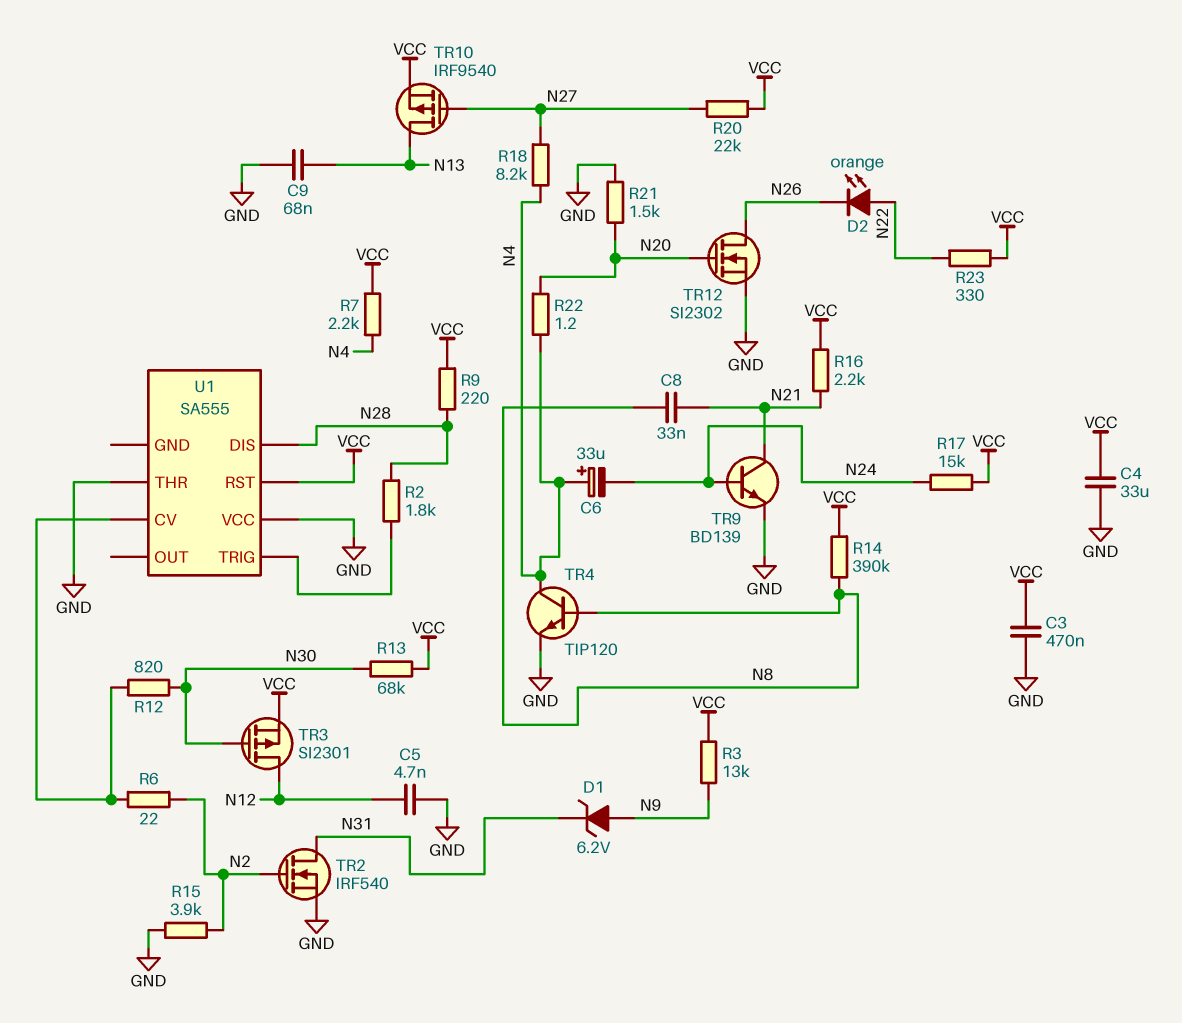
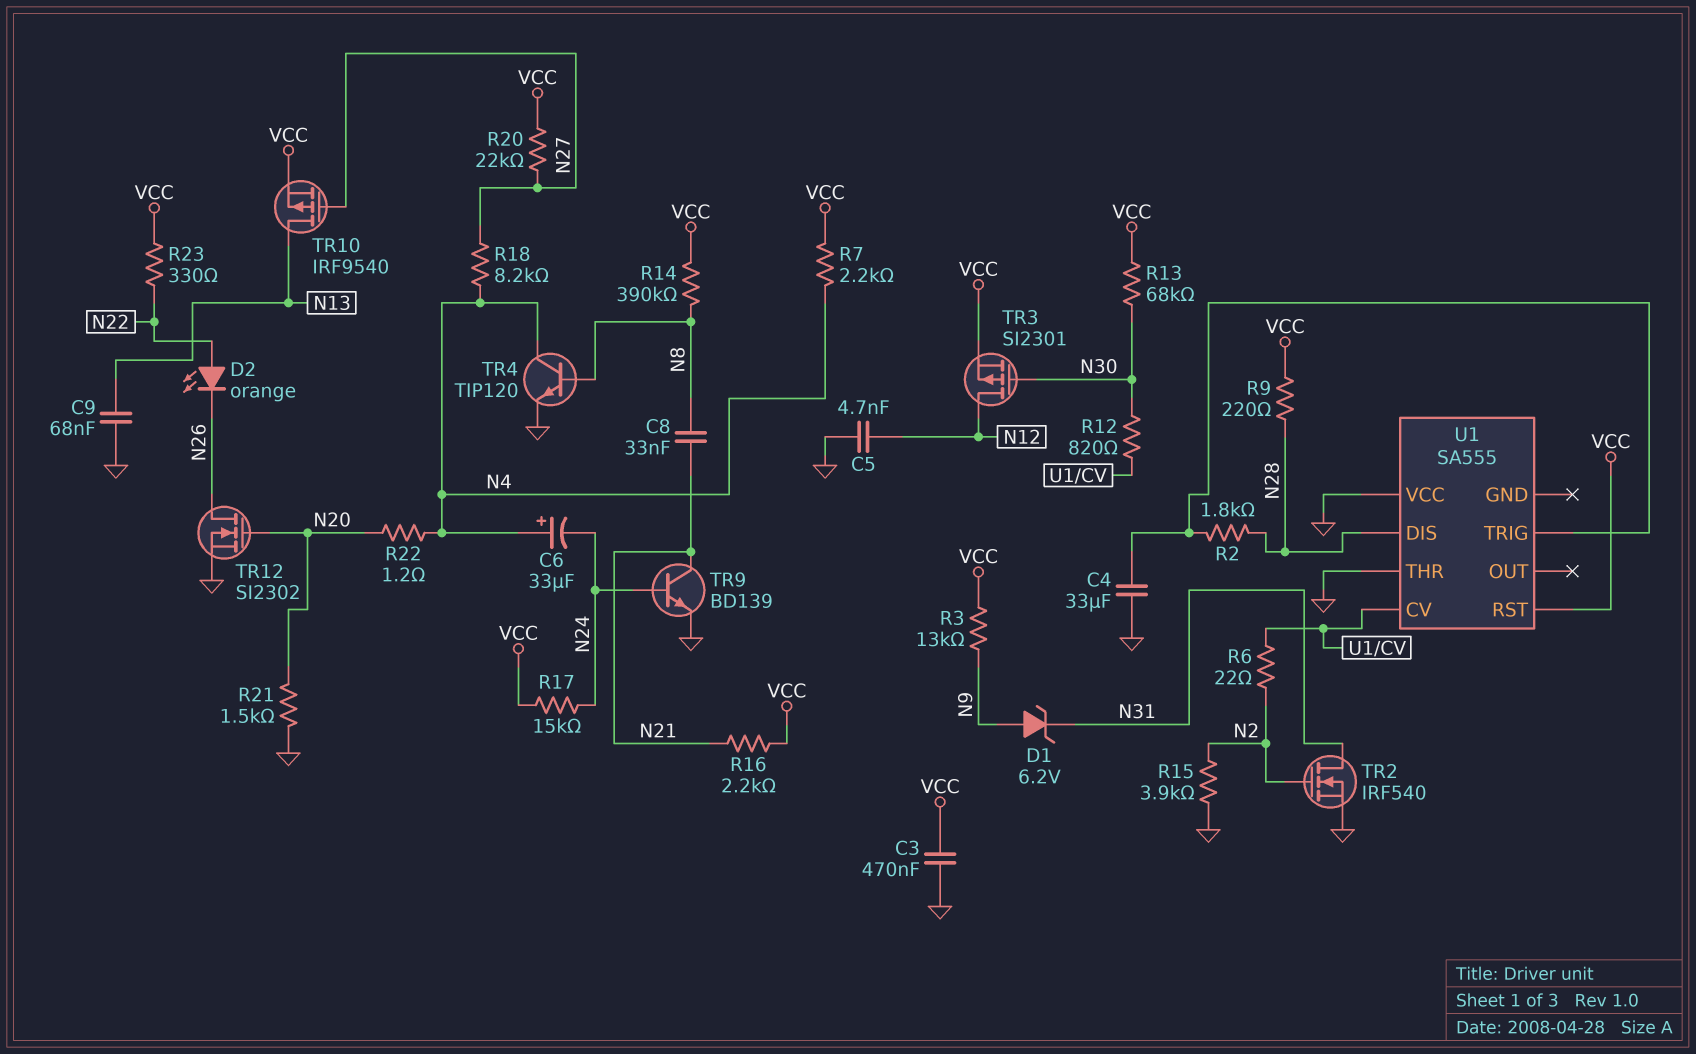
C4: 33uF (GND, VCC) -> 33uF (GND, U1/TRIG)

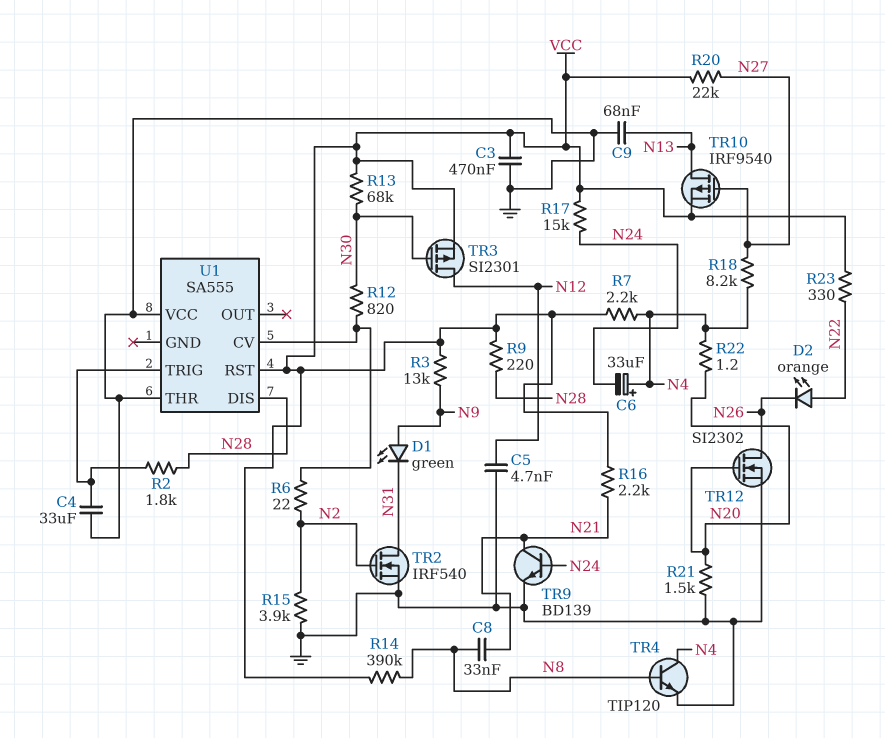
D1: zener 6.2V (A N9, K N31) -> LED green (A N9, K N31)

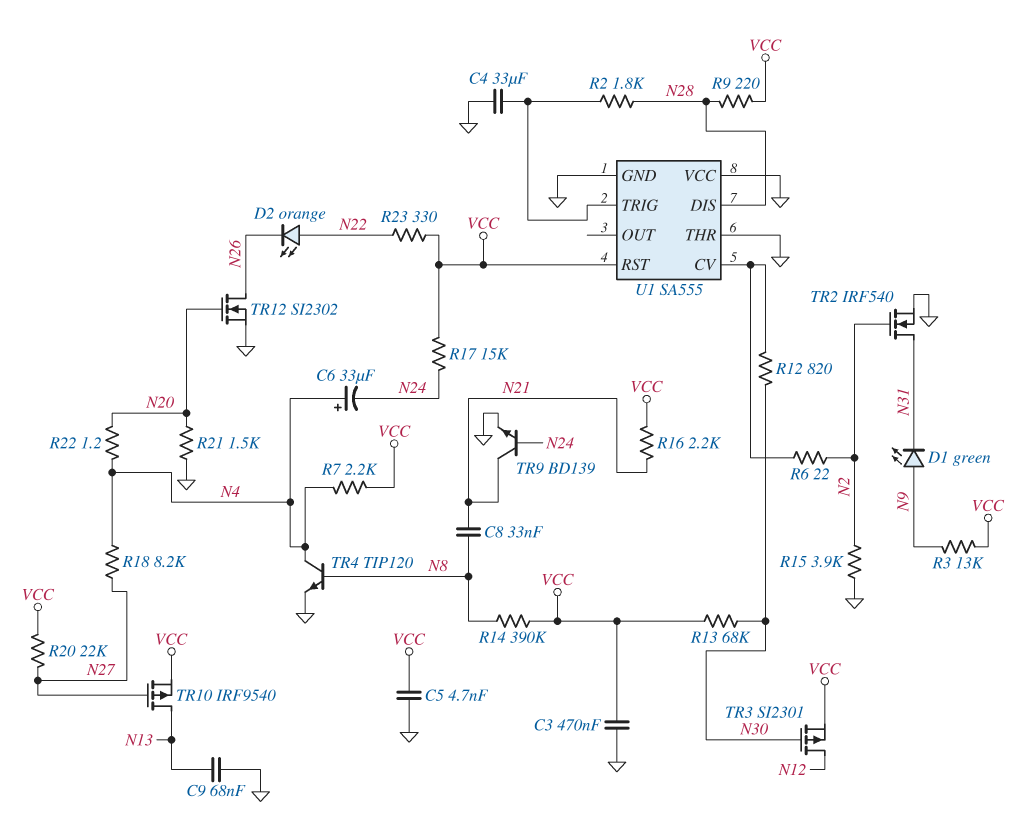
C5: 4.7nF (GND, N12) -> 4.7nF (GND, VCC)
U1 pin GND: none -> GND

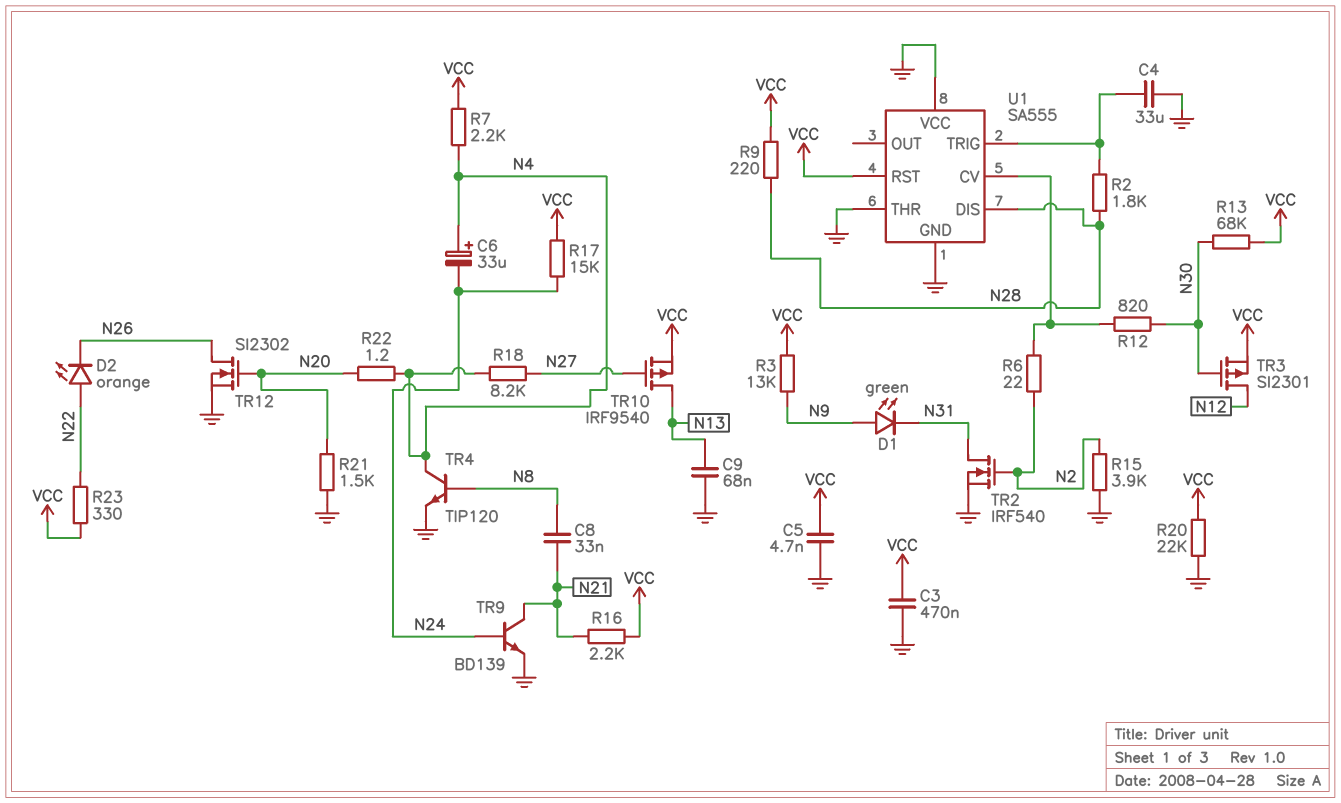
R14: 390k (N8, VCC) -> none
R20: 22k (N27, VCC) -> 22k (GND, VCC)

